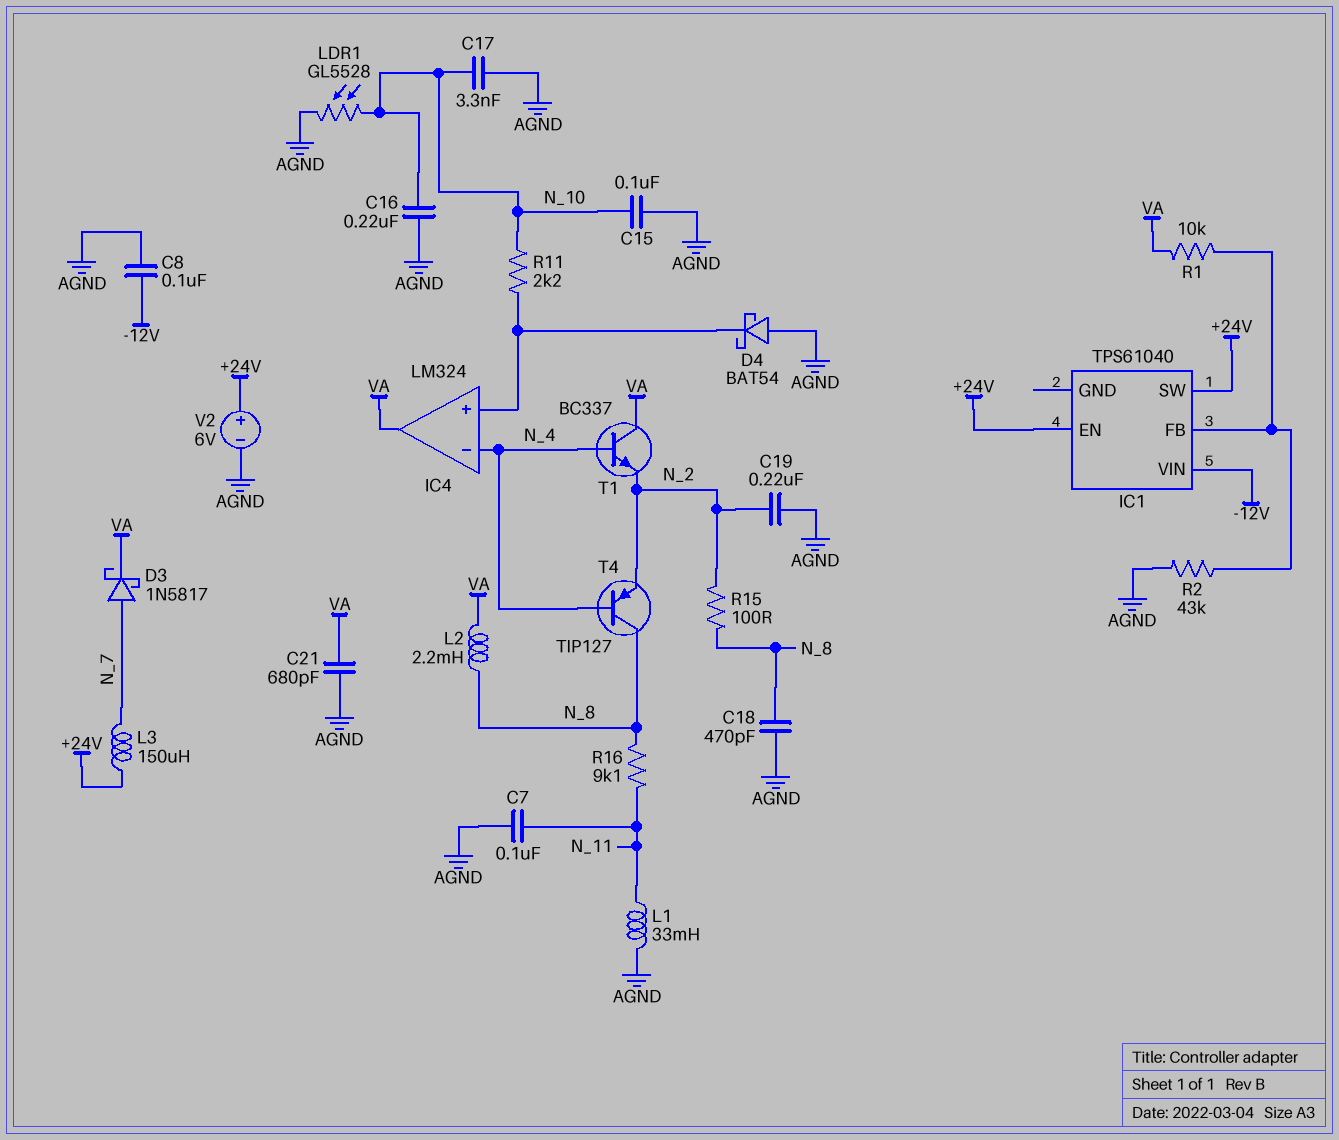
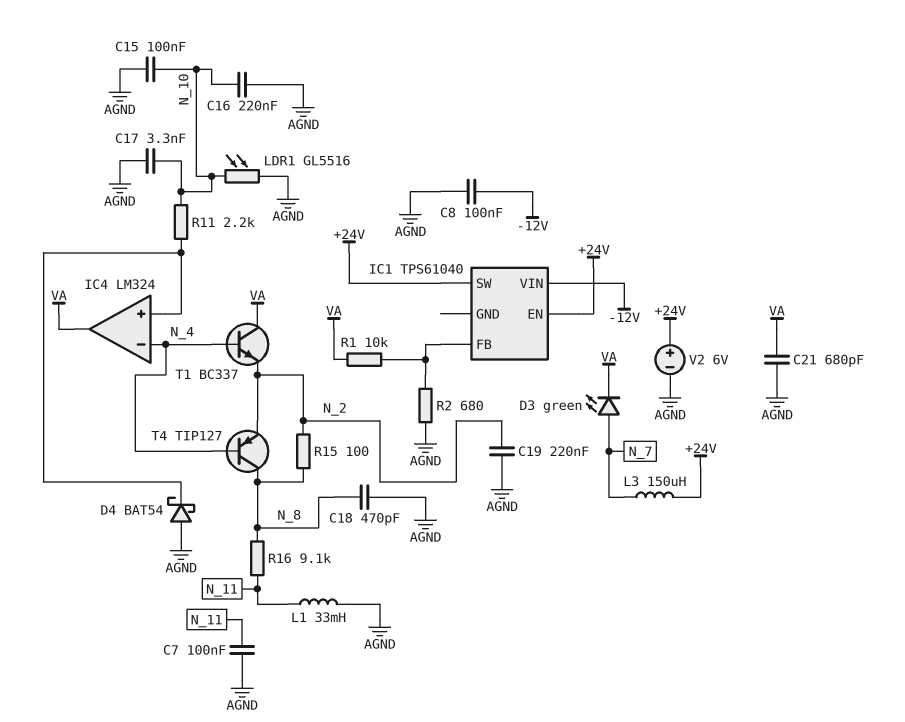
D3: schottky 1N5817 (A N_7, K VA) -> LED green (A N_7, K VA)
L2: 2.2mH (N_8, VA) -> none
LDR1: GL5528 (AGND, N_10) -> GL5516 (AGND, N_10)
R2: 43k (AGND, IC1/FB) -> 680 (AGND, IC1/FB)

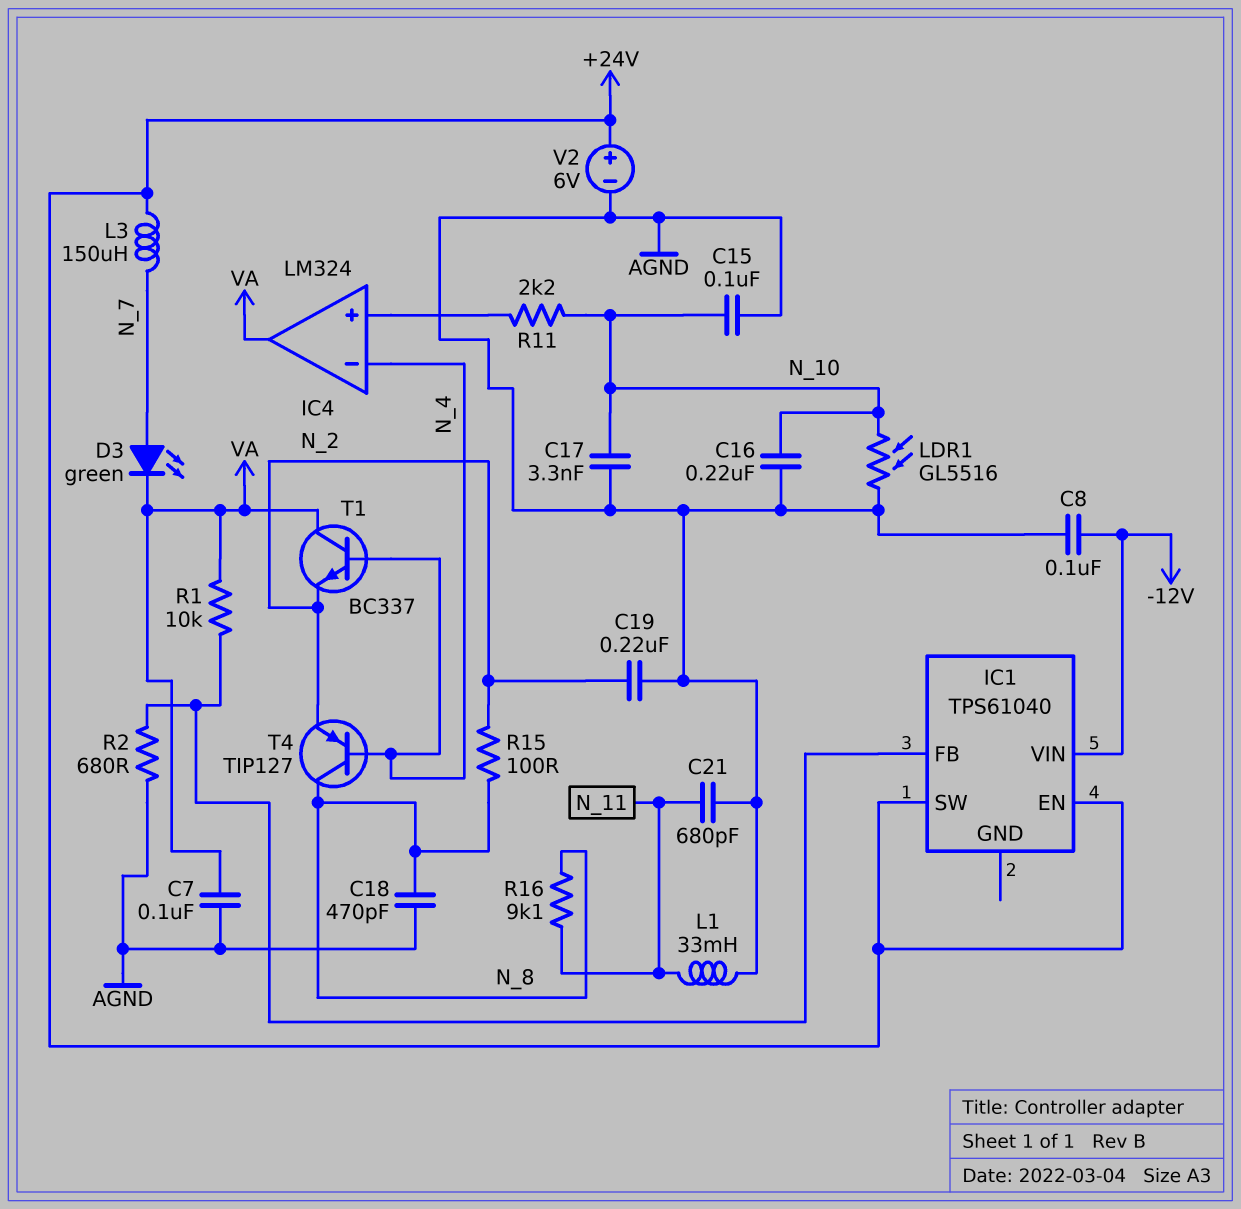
C7: 100nF (AGND, N_11) -> 100nF (AGND, VA)
C21: 680pF (AGND, VA) -> 680pF (AGND, N_11)
D4: schottky BAT54 (A AGND, K IC4/in+) -> none

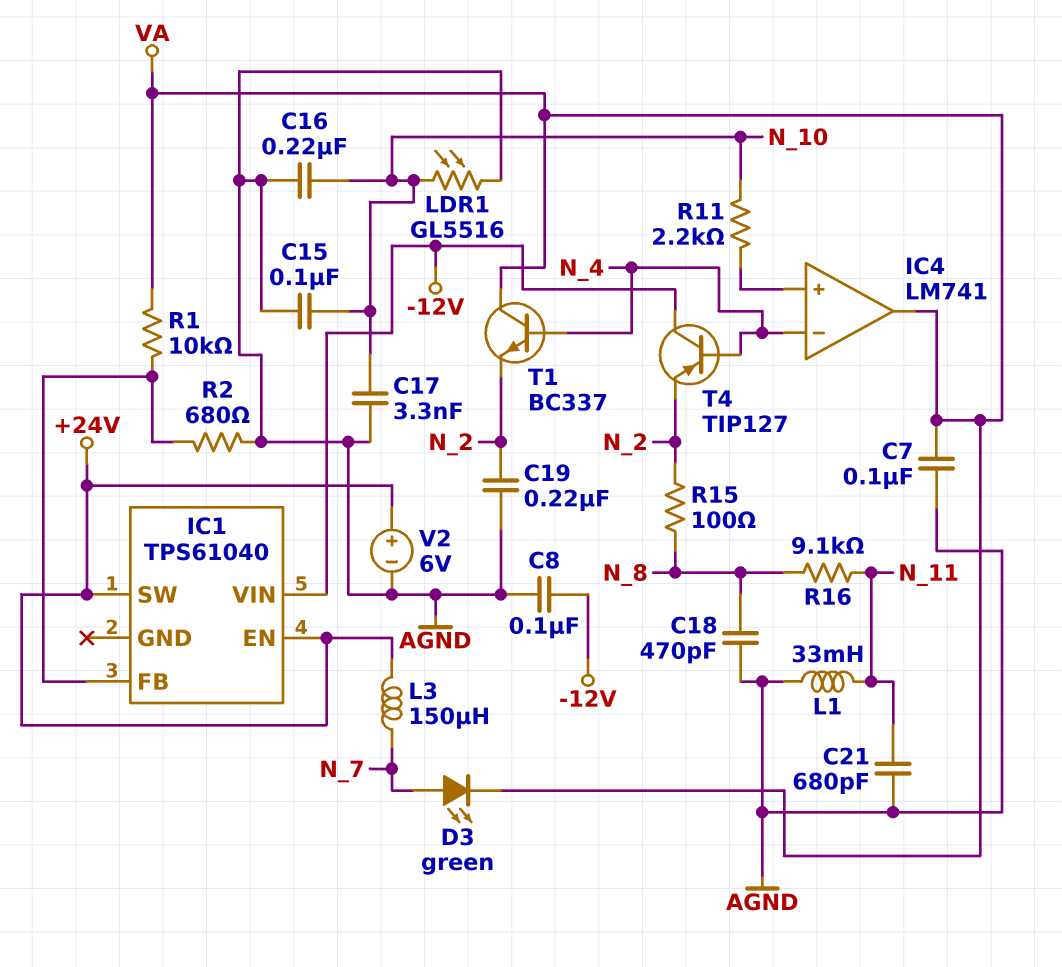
IC4: LM324 -> LM741
T4: PNP TIP127 (B N_4, C N_8, E N_2) -> PNP TIP127 (B N_4, C -12V, E N_2)

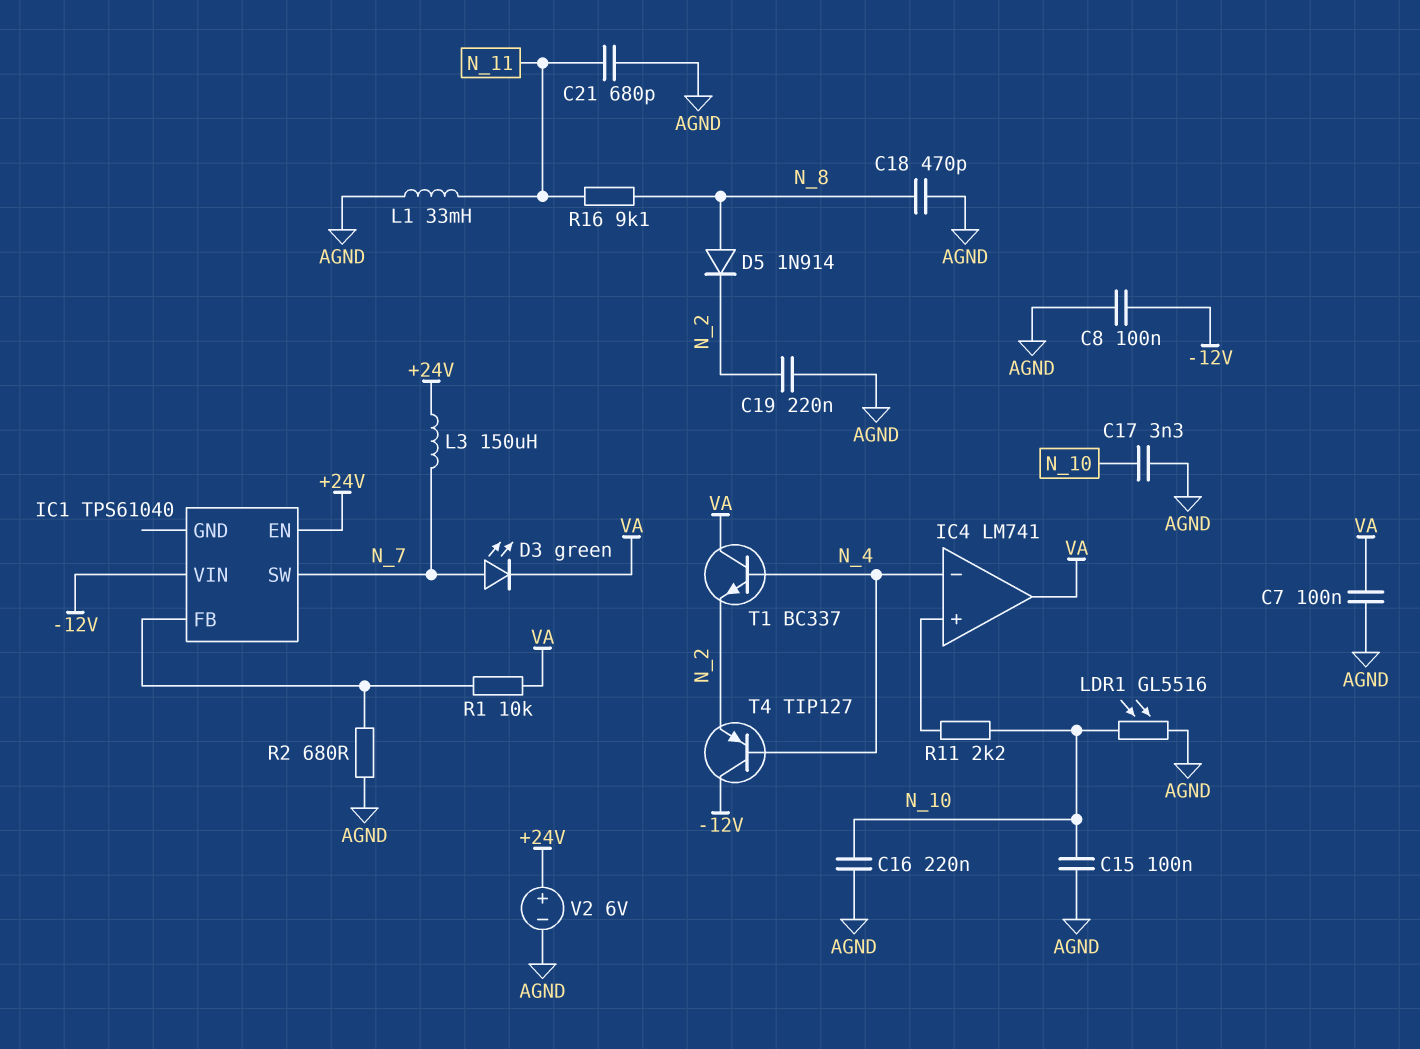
D5: none -> diode 1N914 (A N_8, K N_2)
IC1 pin SW: +24V -> N_7
R15: 100 (N_2, N_8) -> none

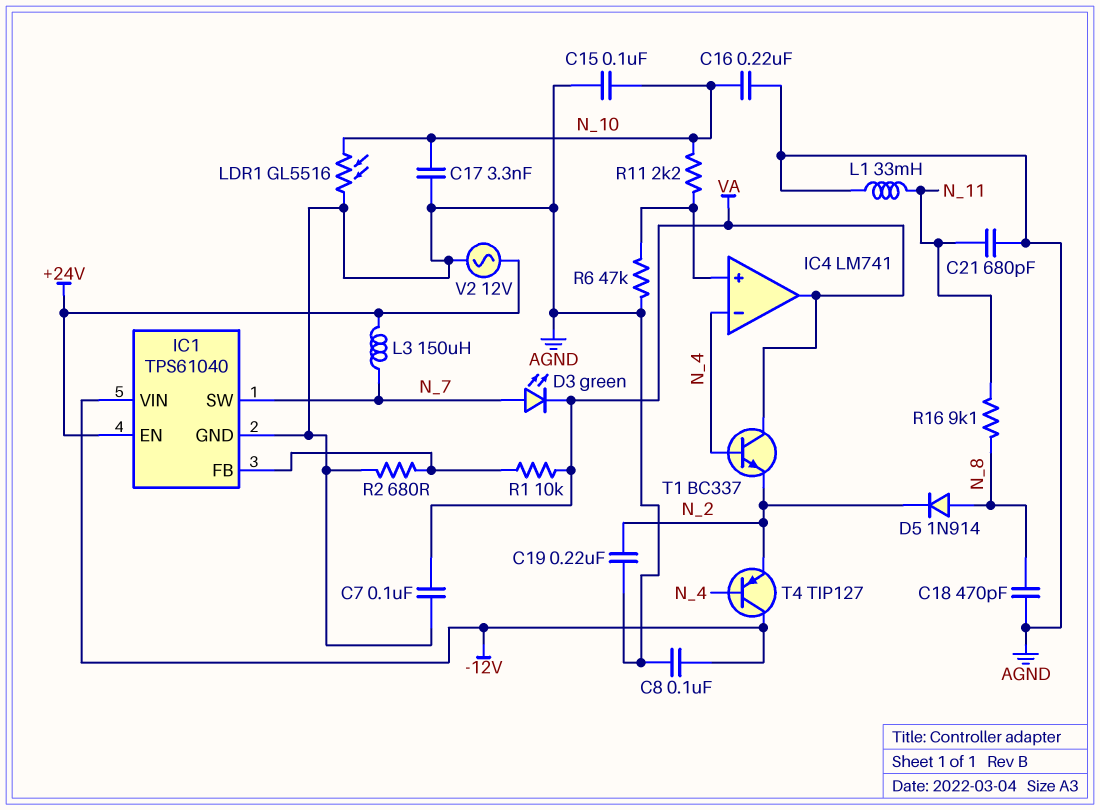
IC1 pin GND: none -> AGND
R6: none -> 47k (AGND, IC4/in+)
V2: 6V (plus +24V, minus AGND) -> AC 12V (+24V, AGND)

